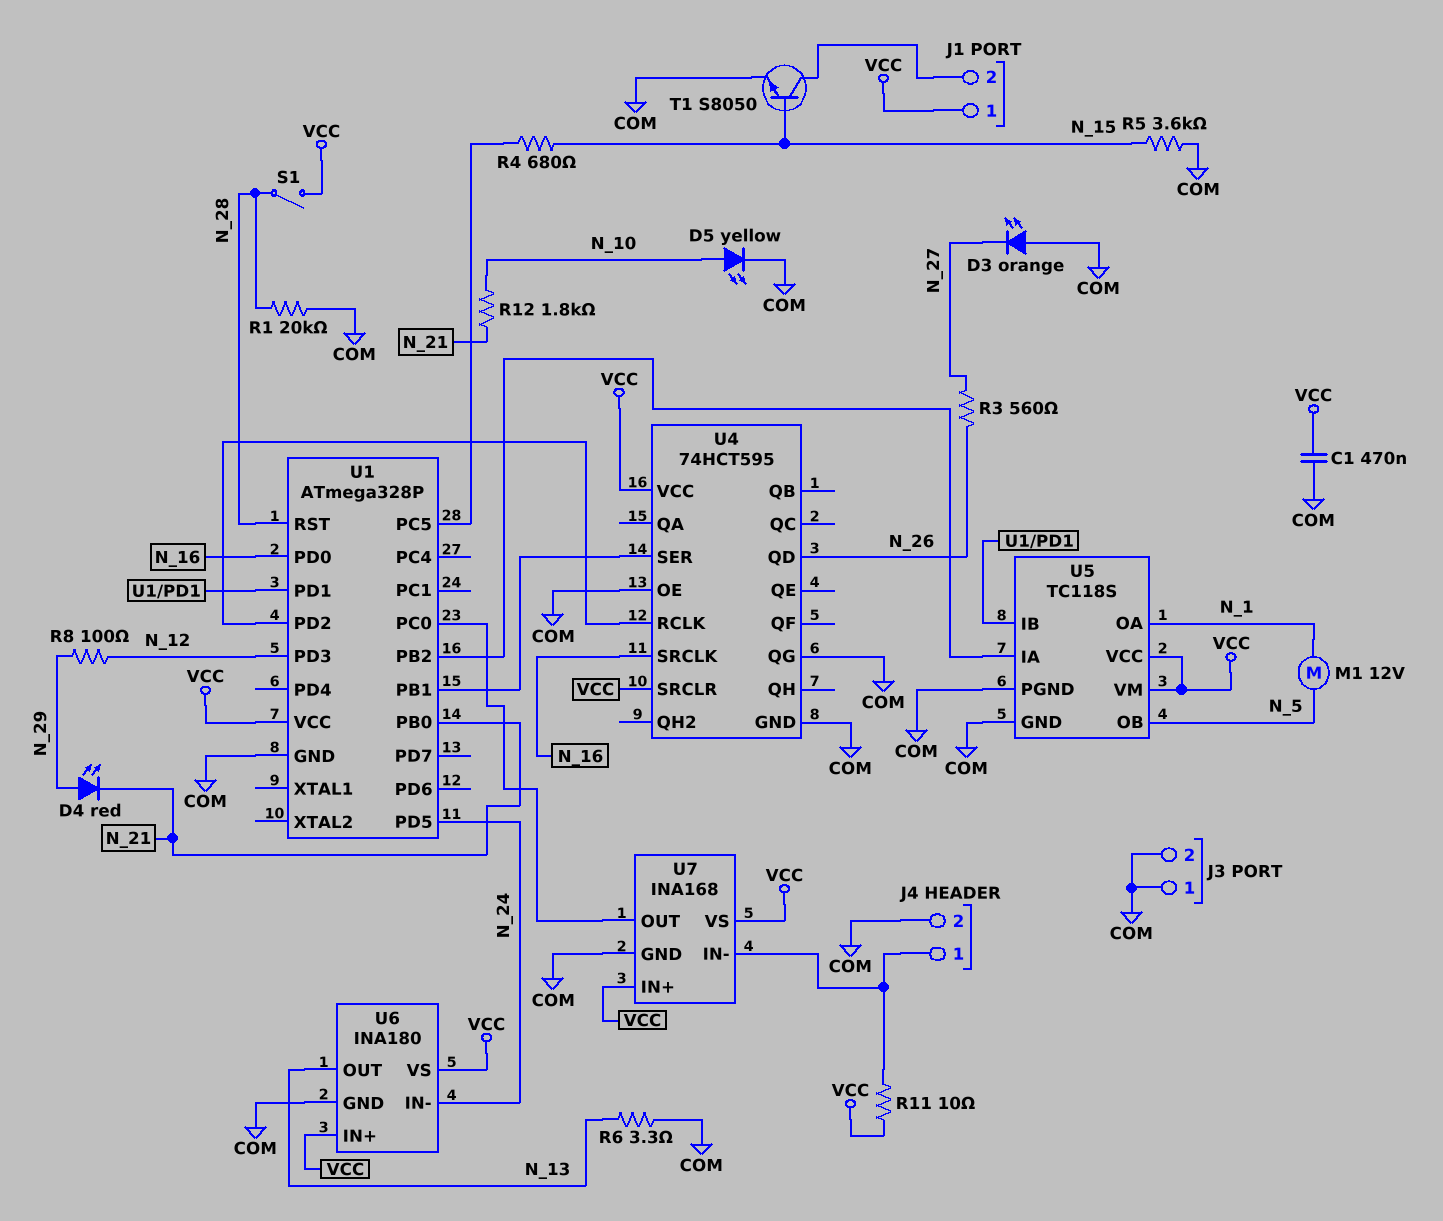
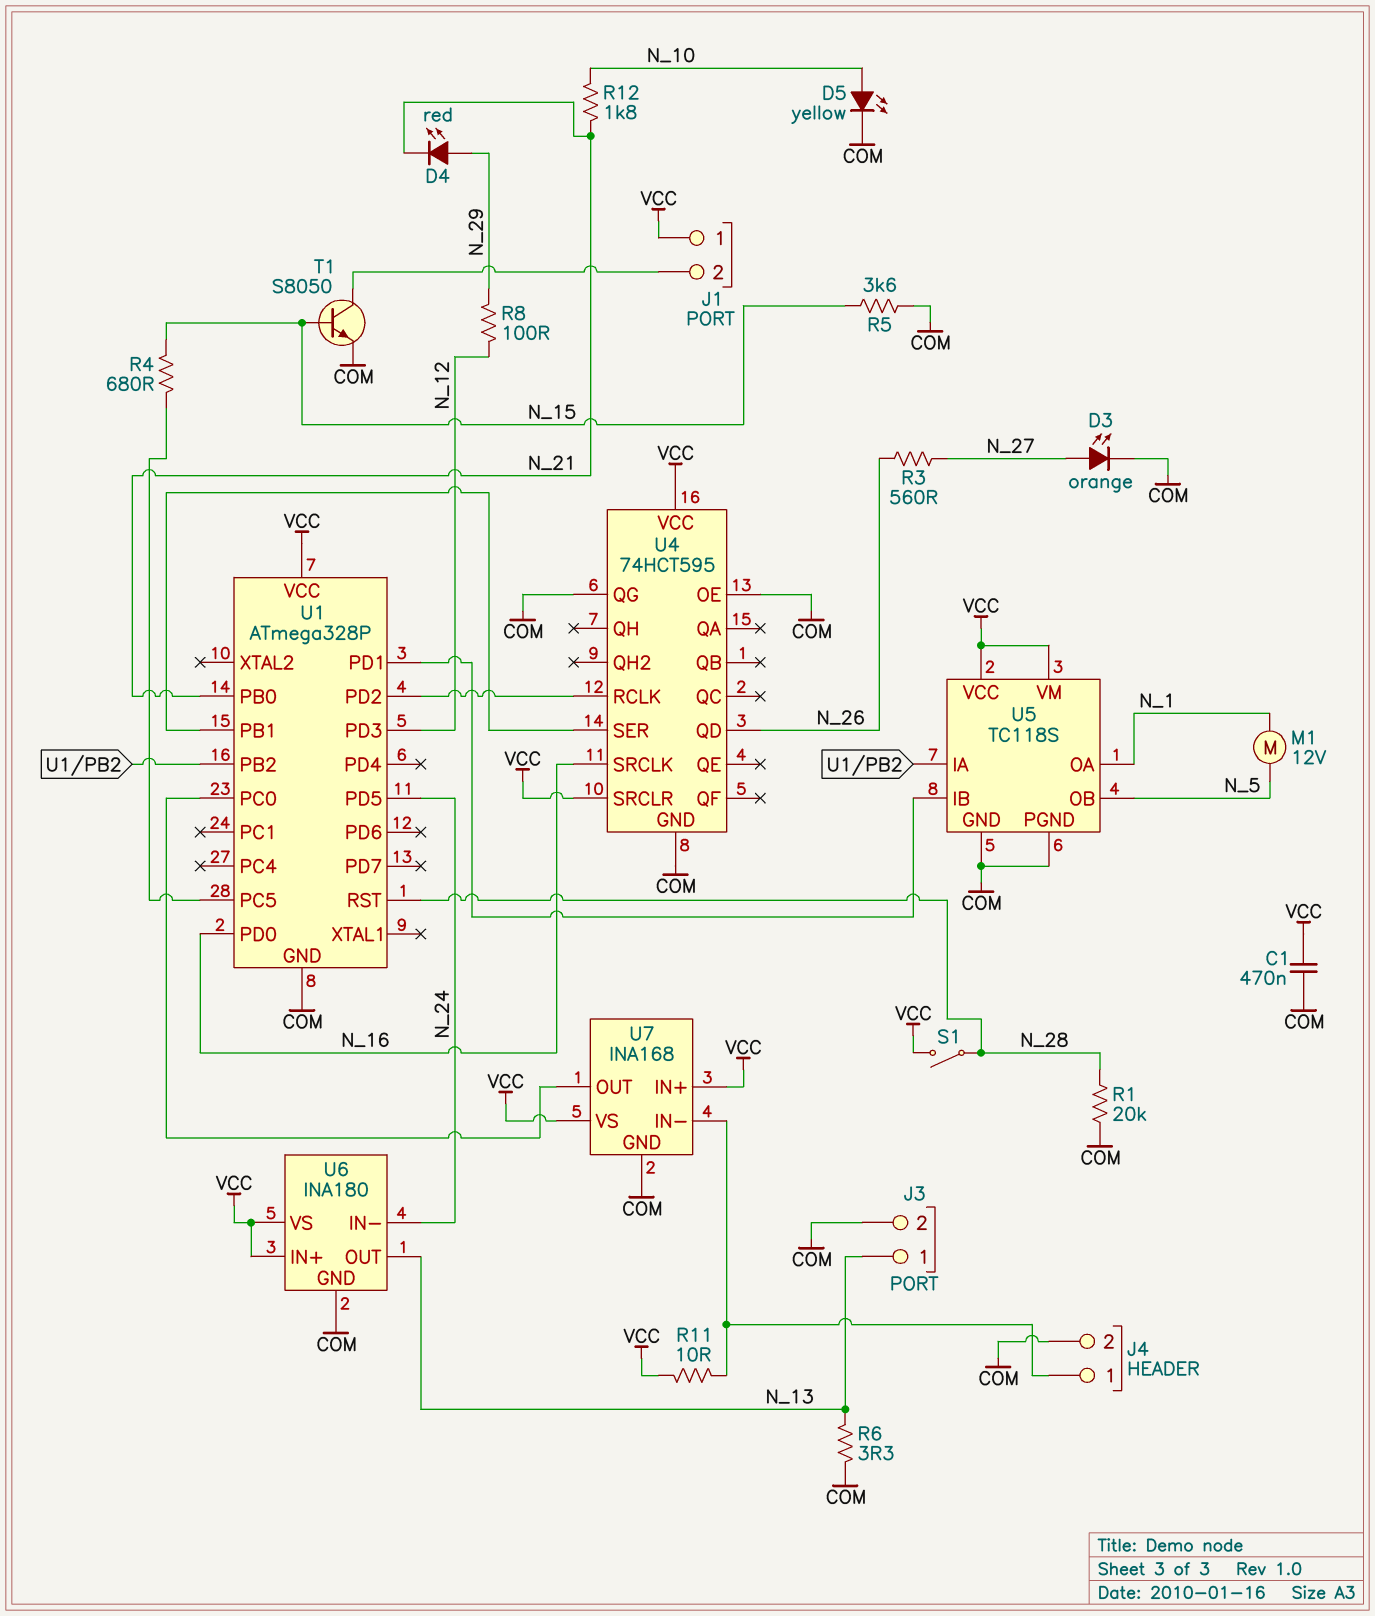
D3: LED orange (A COM, K N_27) -> LED orange (A N_27, K COM)
J3 pin 1: COM -> N_13

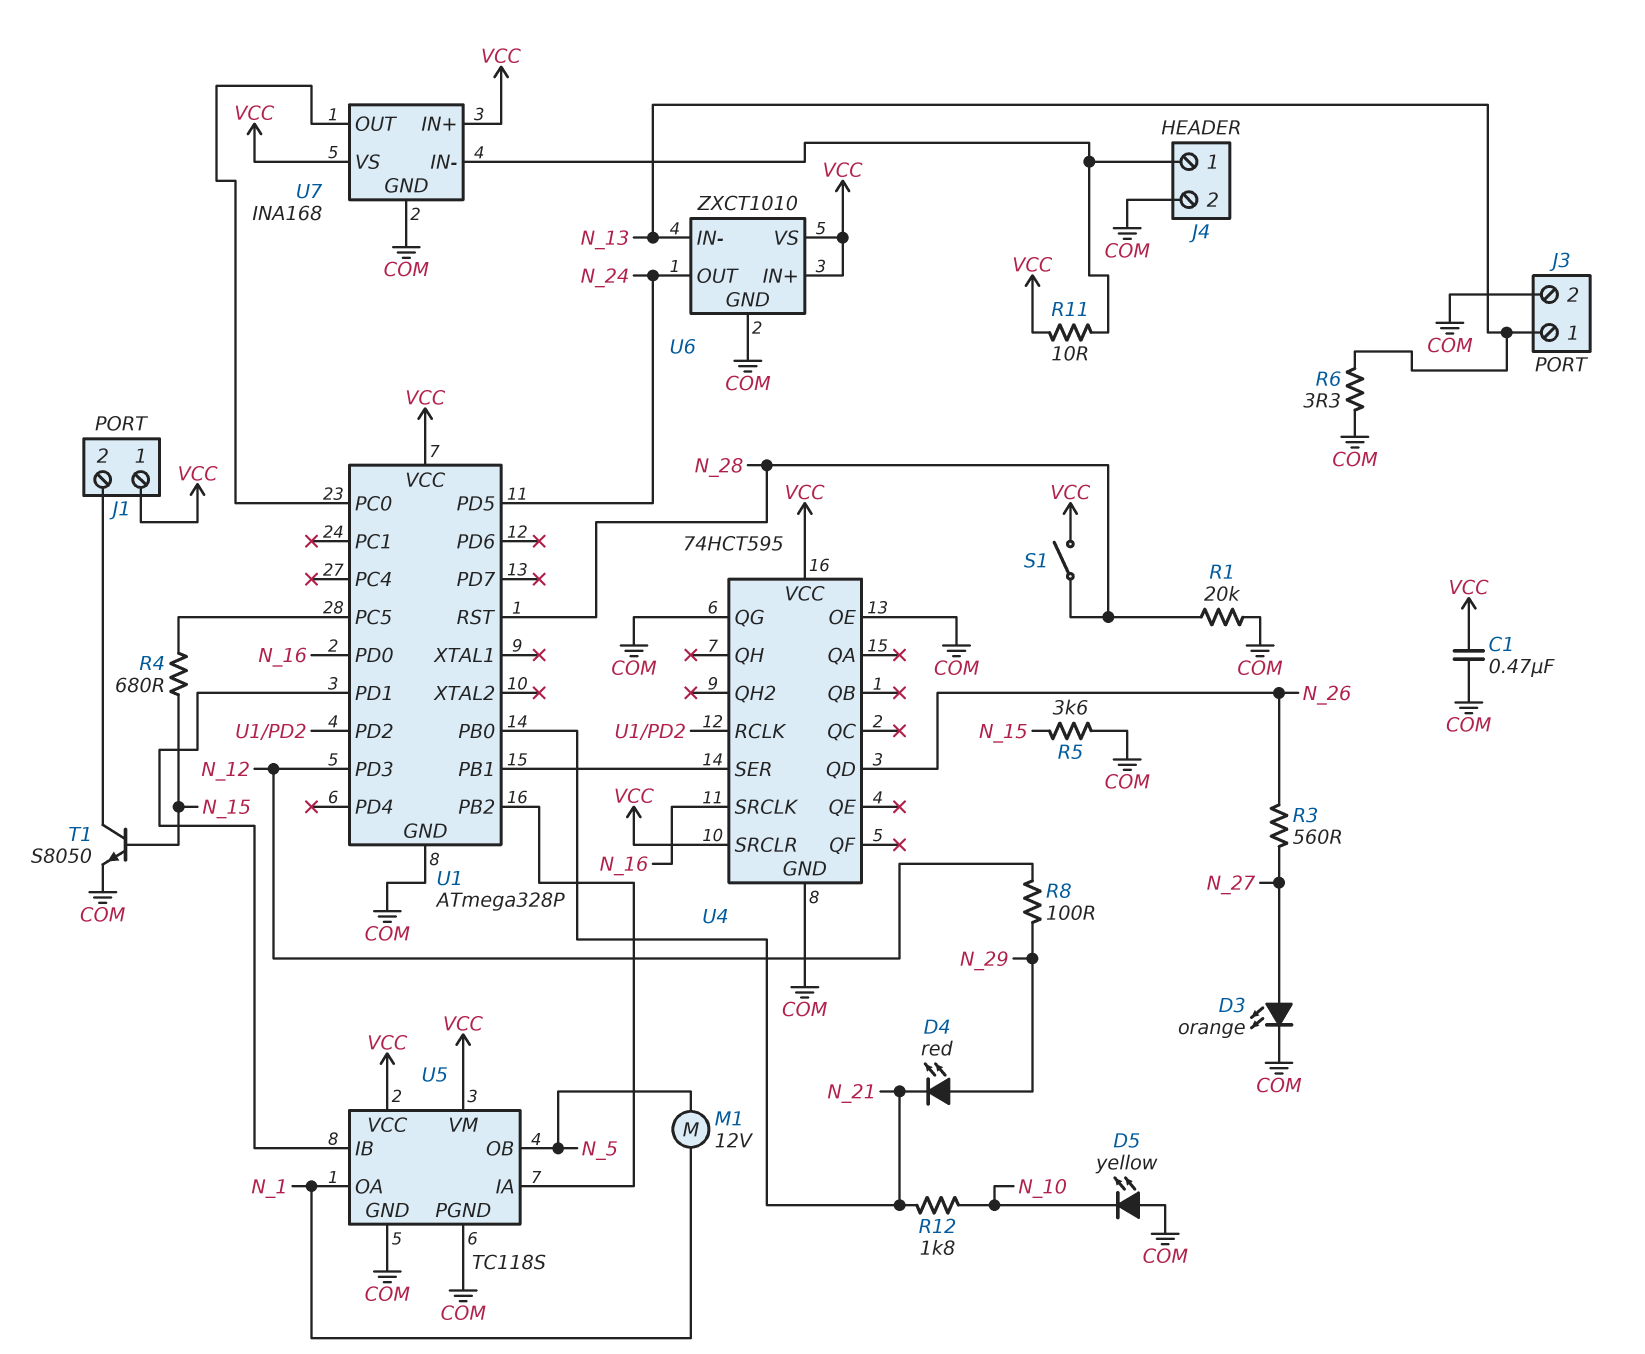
D5: LED yellow (A N_10, K COM) -> LED yellow (A COM, K N_10)
U6: INA180 -> ZXCT1010
U6 pin IN-: N_24 -> N_13
U6 pin OUT: N_13 -> N_24

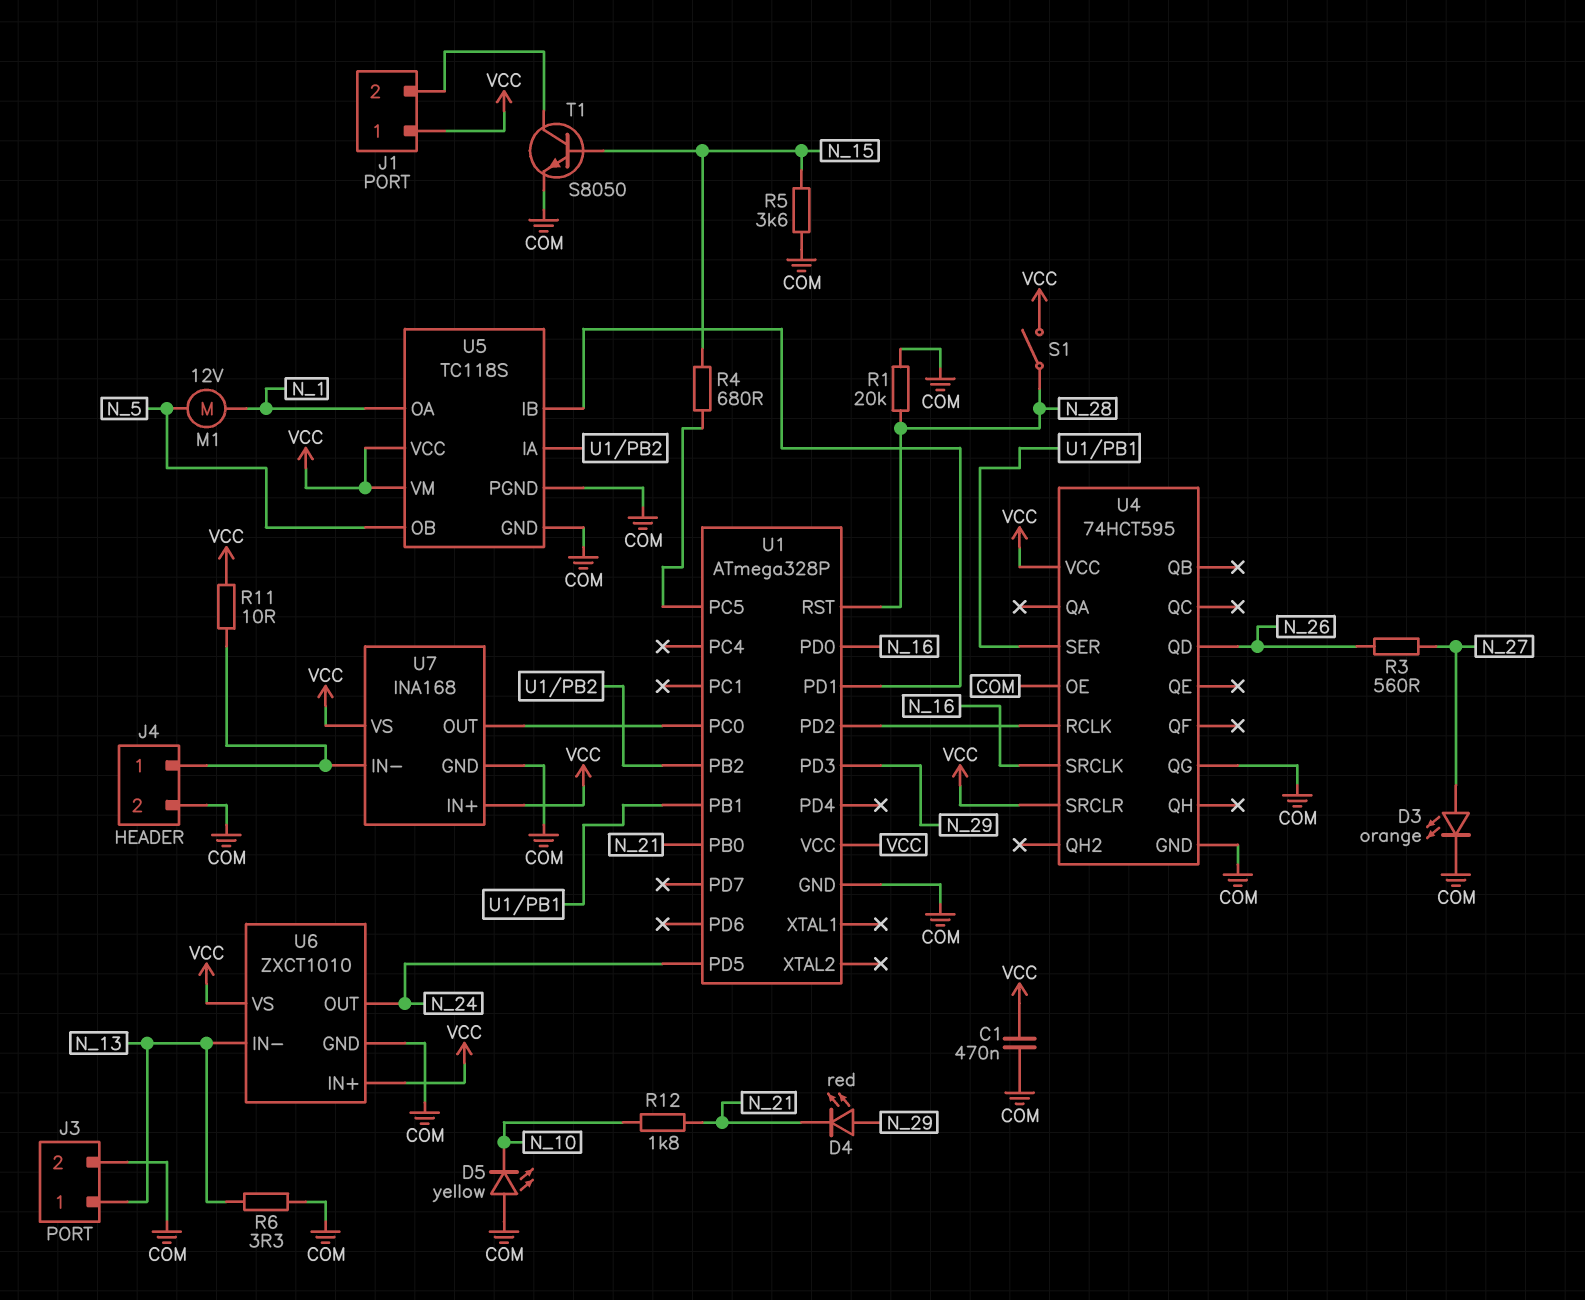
R8: 100 (N_12, N_29) -> none
U1 pin PD3: N_12 -> N_29

